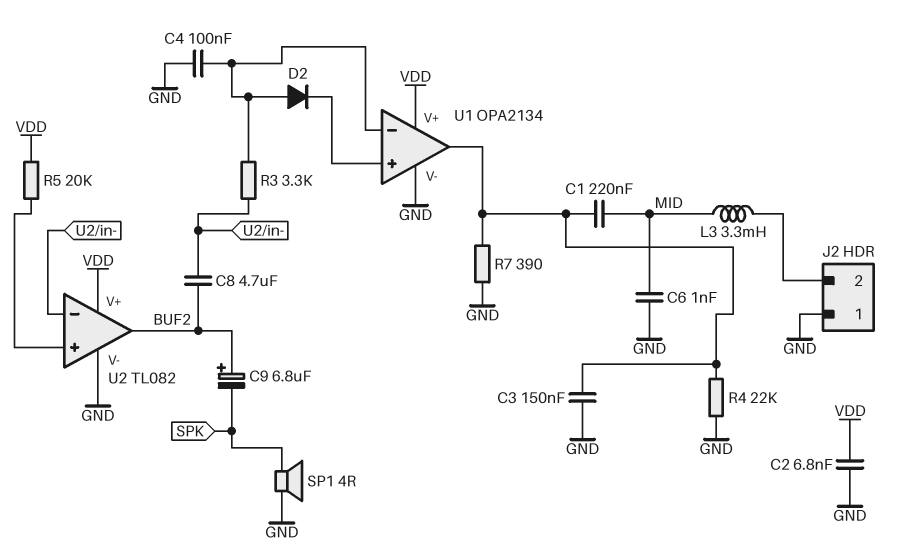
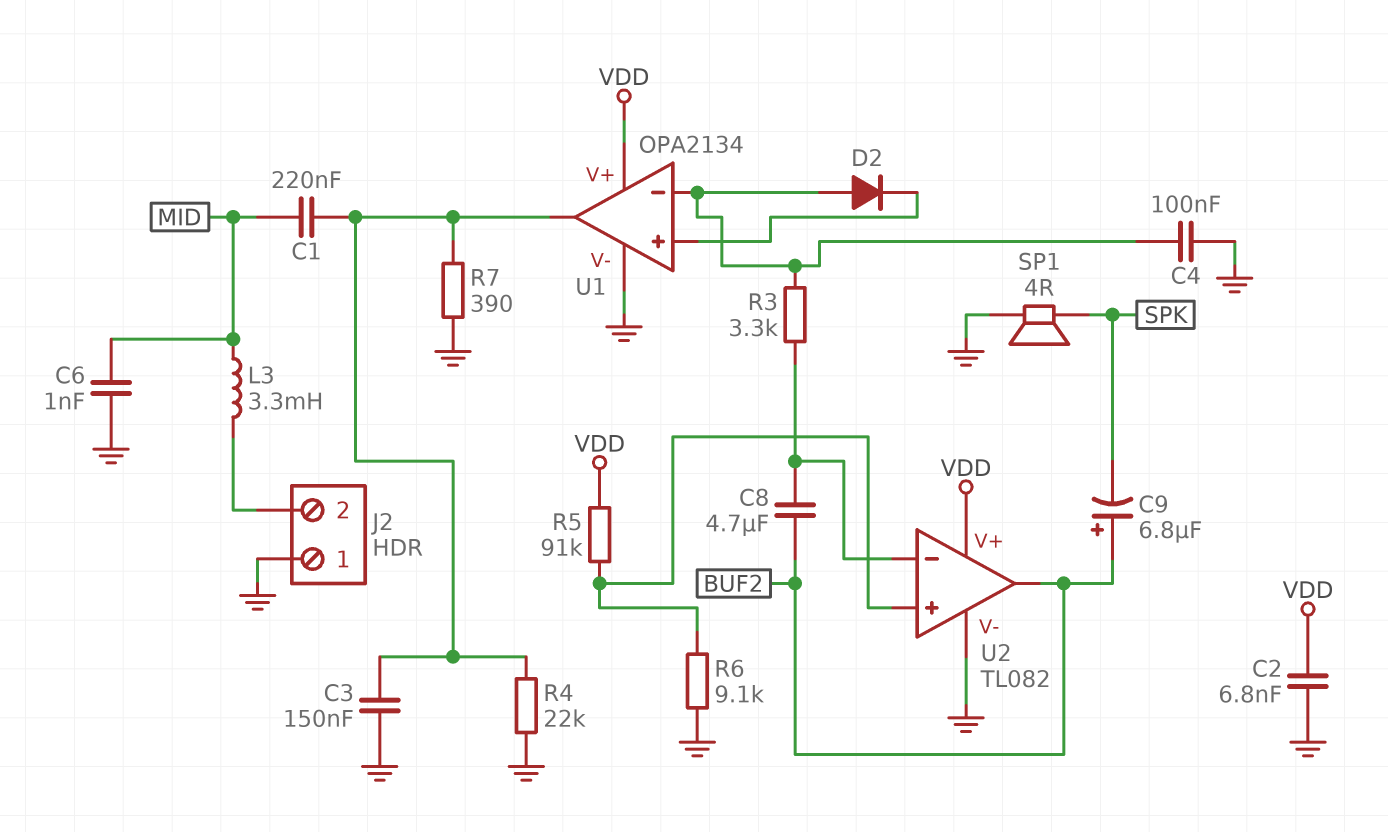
R5: 20k (U2/in+, VDD) -> 91k (U2/in+, VDD)
R6: none -> 9.1k (GND, U2/in+)

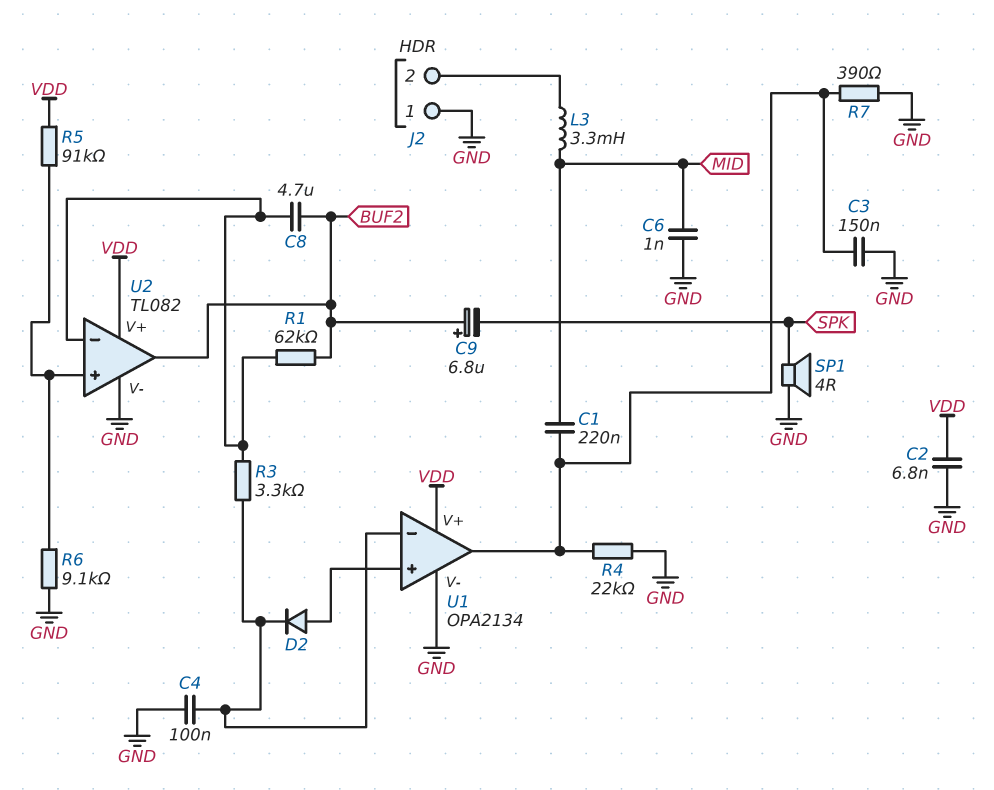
D2: diode (A U1/in-, K U1/in+) -> diode (A U1/in+, K U1/in-)
R1: none -> 62k (BUF2, U2/in-)

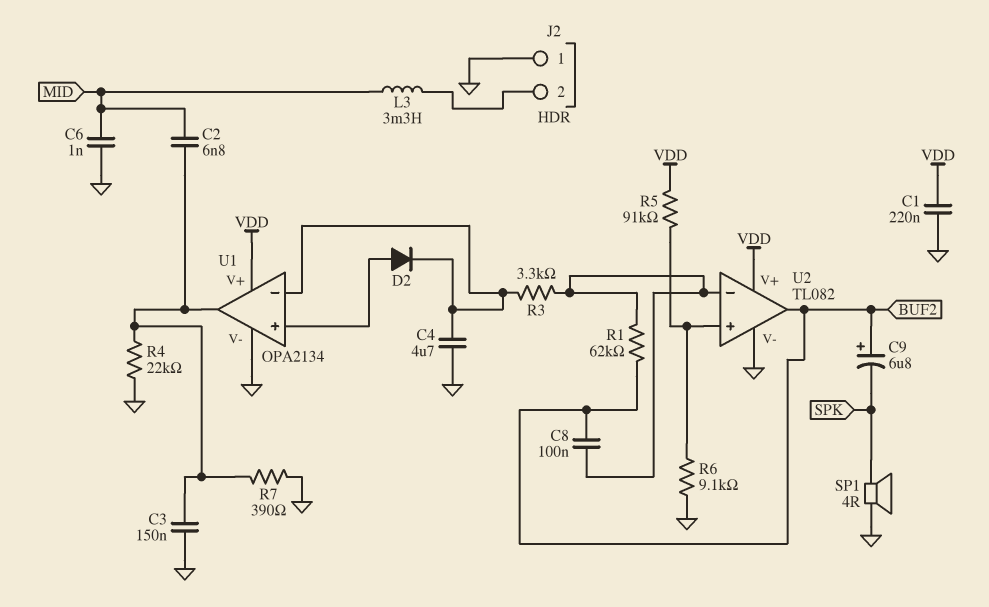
C1: 220nF (MID, U1/out) -> 220nF (GND, VDD)
C2: 6.8nF (GND, VDD) -> 6.8nF (MID, U1/out)
C4: 100nF (GND, U1/in-) -> 4.7uF (GND, U1/in-)
C8: 4.7uF (BUF2, U2/in-) -> 100nF (BUF2, U2/in-)

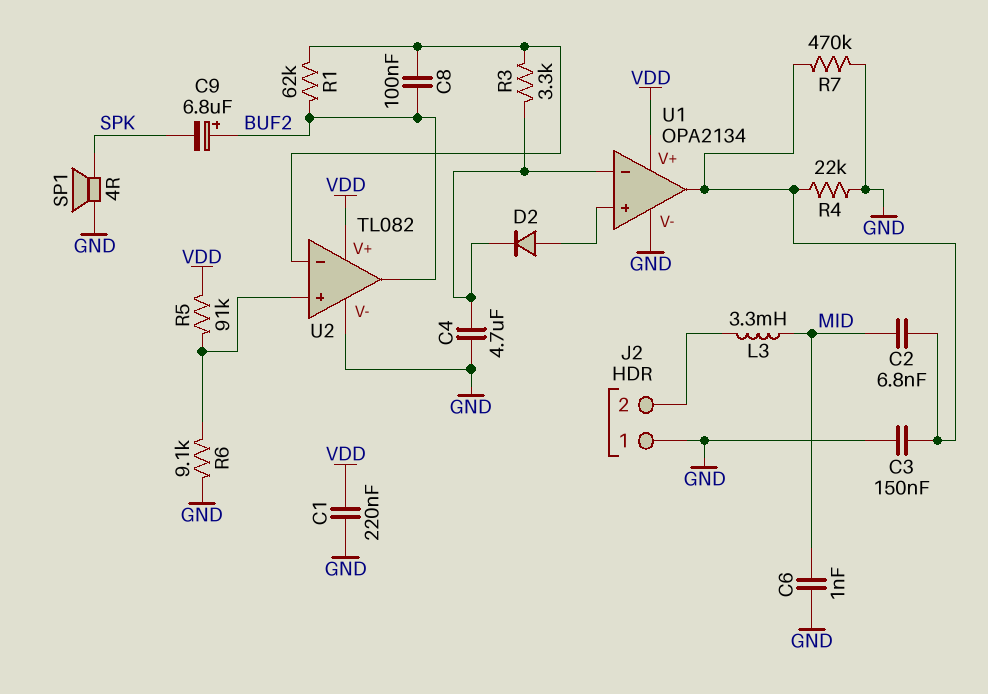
R7: 390 (GND, U1/out) -> 470k (GND, U1/out)

